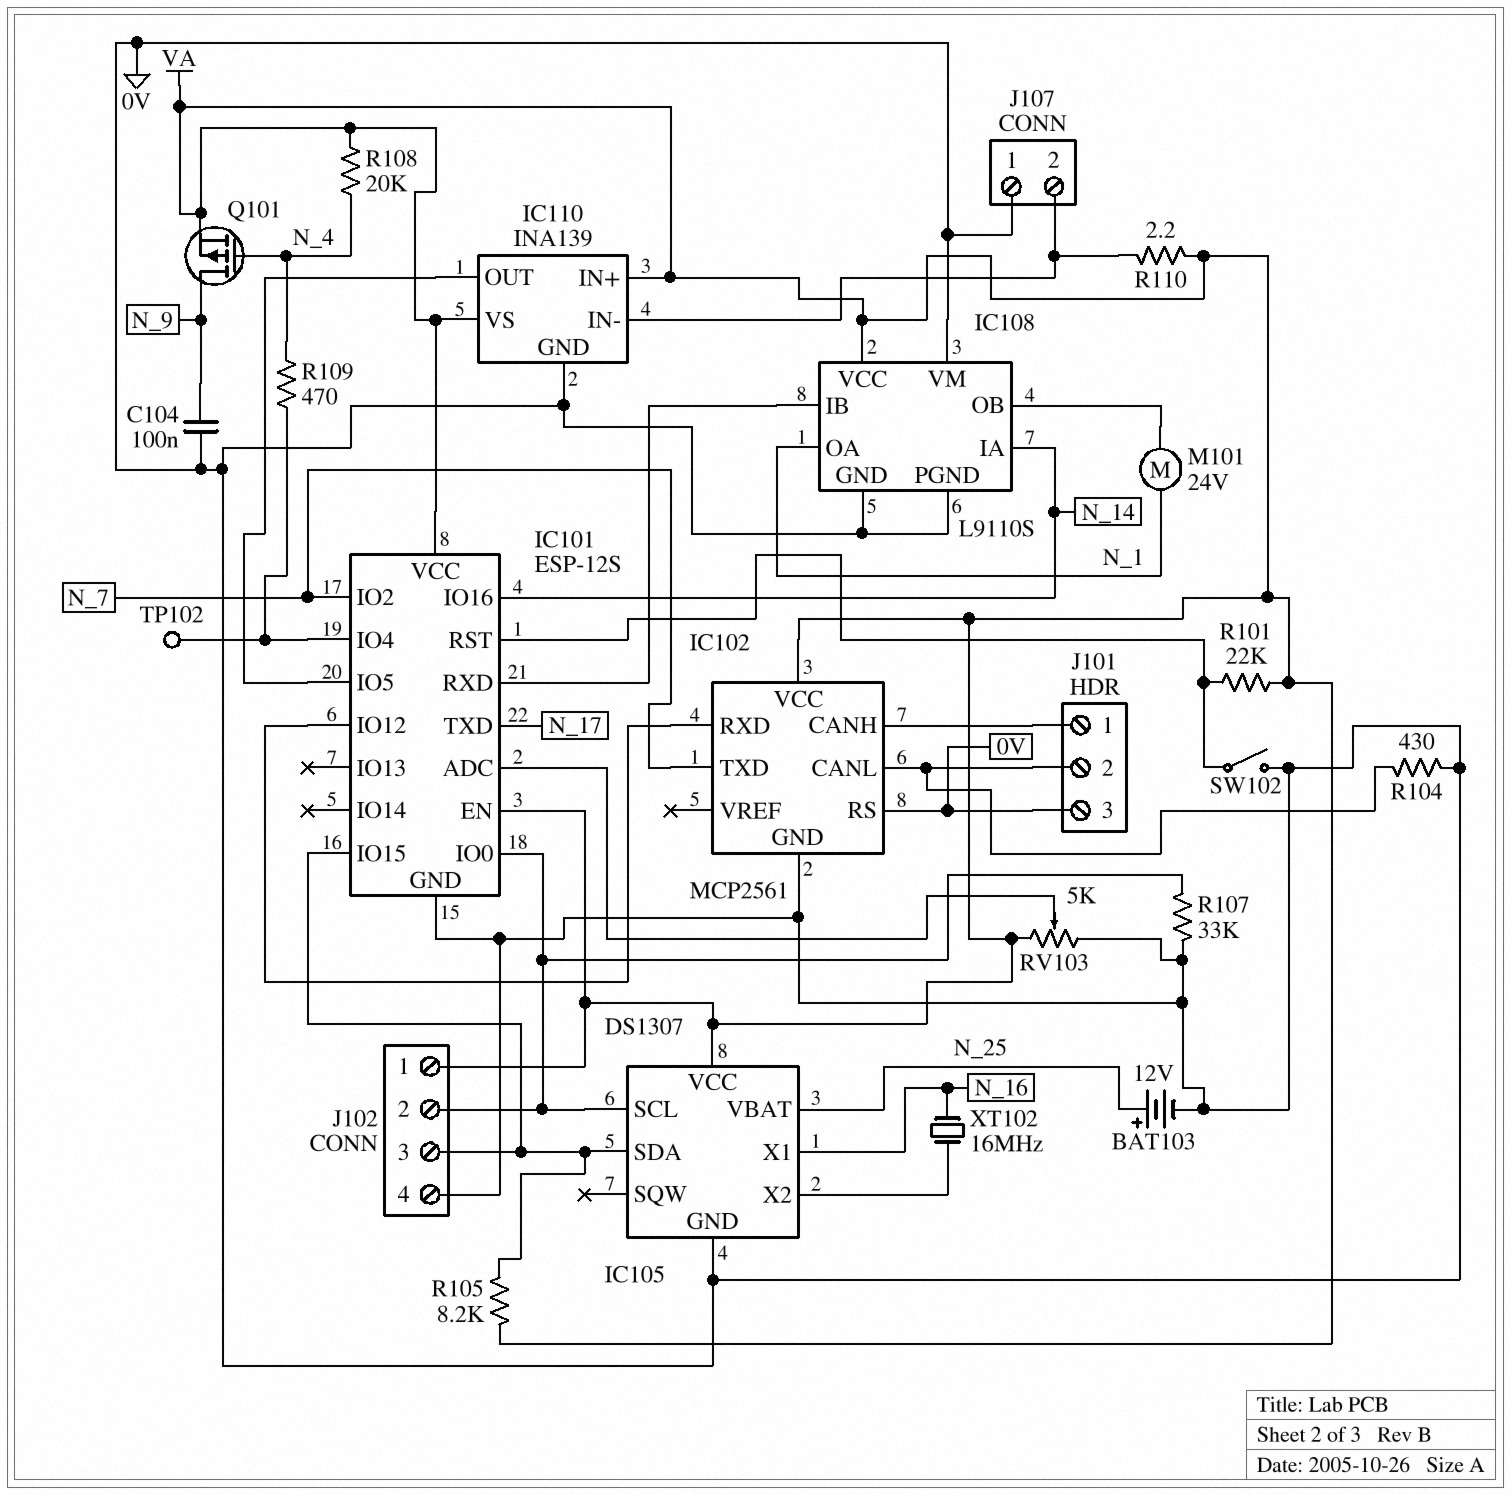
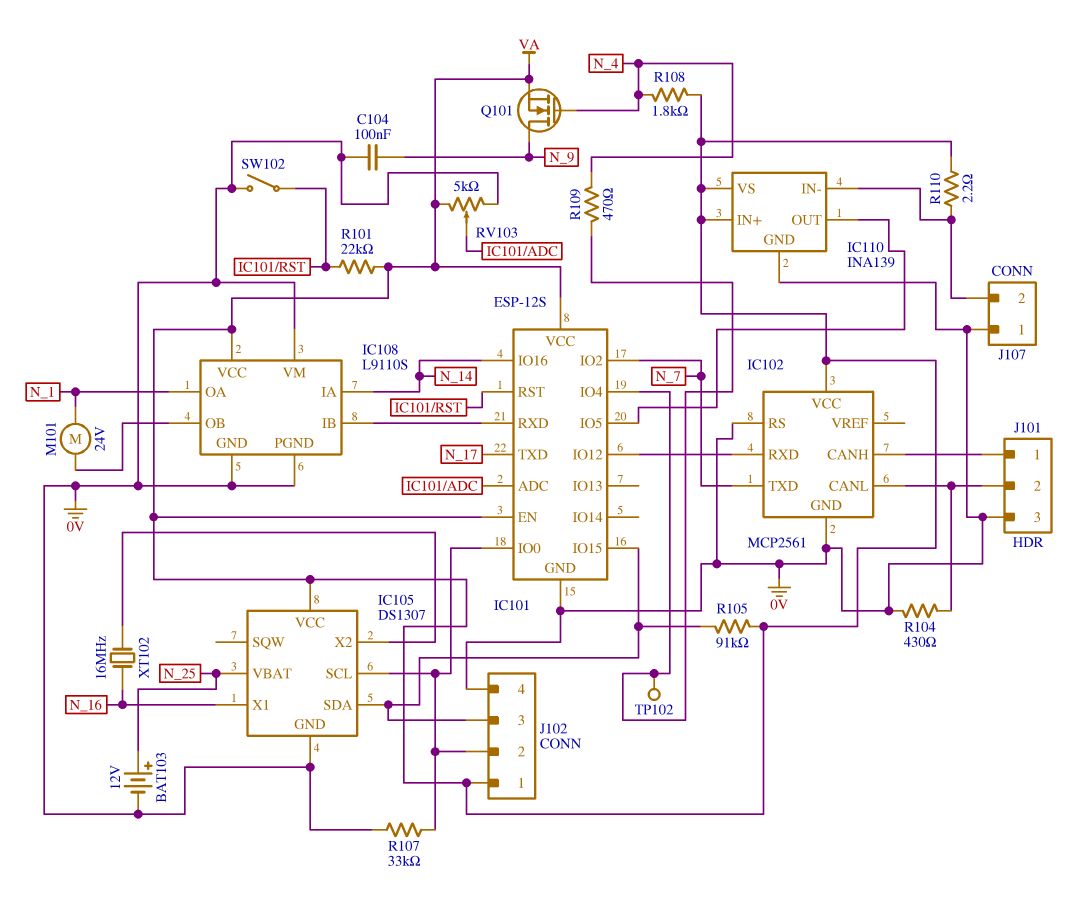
Q101: PMOS (G N_4, D N_9, S VA) -> NMOS (G N_4, D N_9, S VA)
R105: 8.2k (IC101/IO15, VA) -> 91k (IC101/IO15, VA)
R108: 20k (N_4, VA) -> 1.8k (N_4, VA)

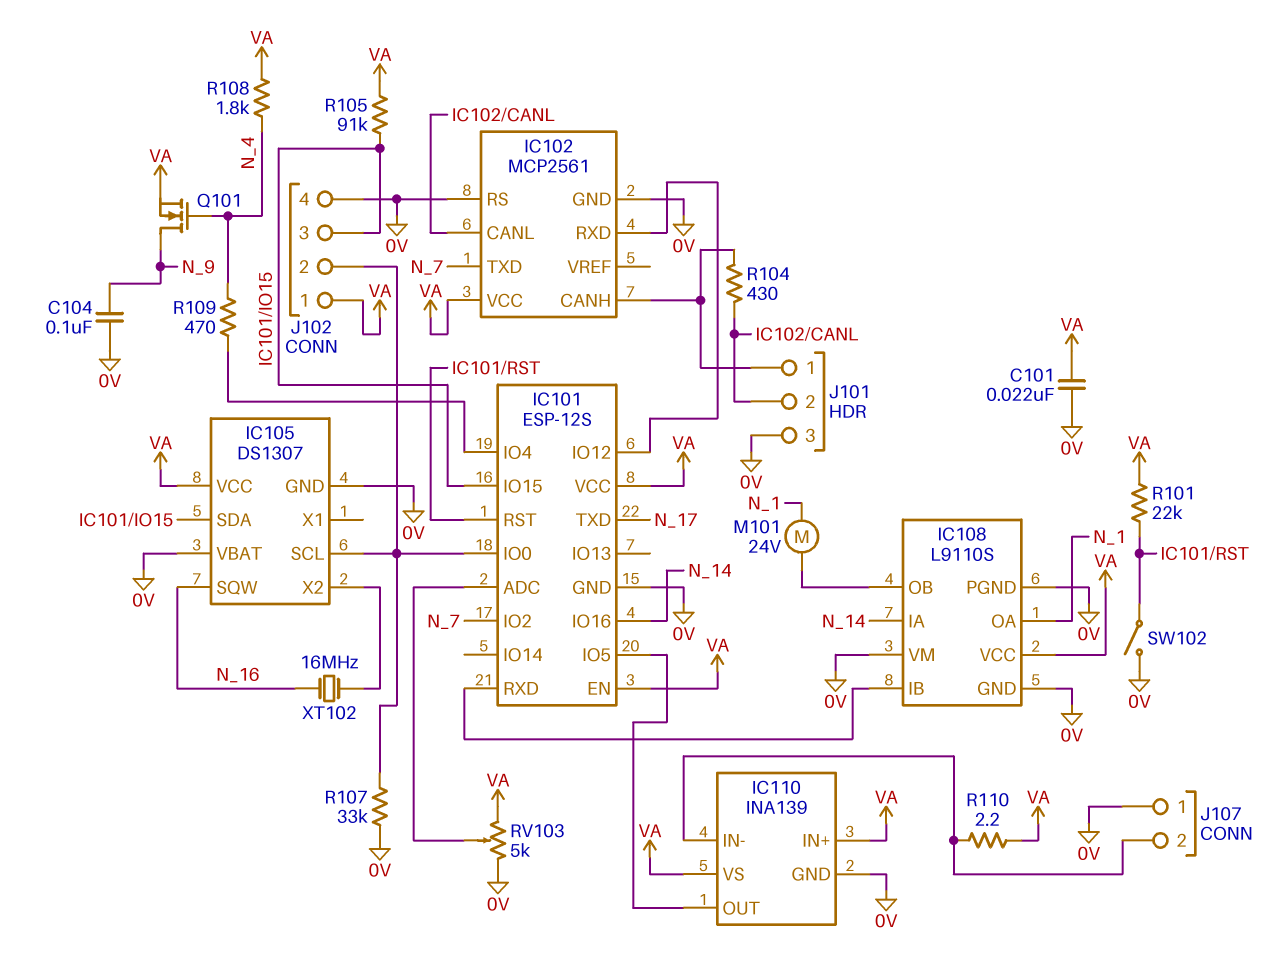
BAT103: 12V (plus N_25, minus 0V) -> none
C101: none -> 22nF (0V, VA)
IC105 pin SQW: none -> N_16
IC105 pin VBAT: N_25 -> 0V
IC105 pin X1: N_16 -> none
R104: 430 (0V, IC102/CANL) -> 430 (IC102/CANH, IC102/CANL)
TP102: test point (IC101/IO4) -> none

